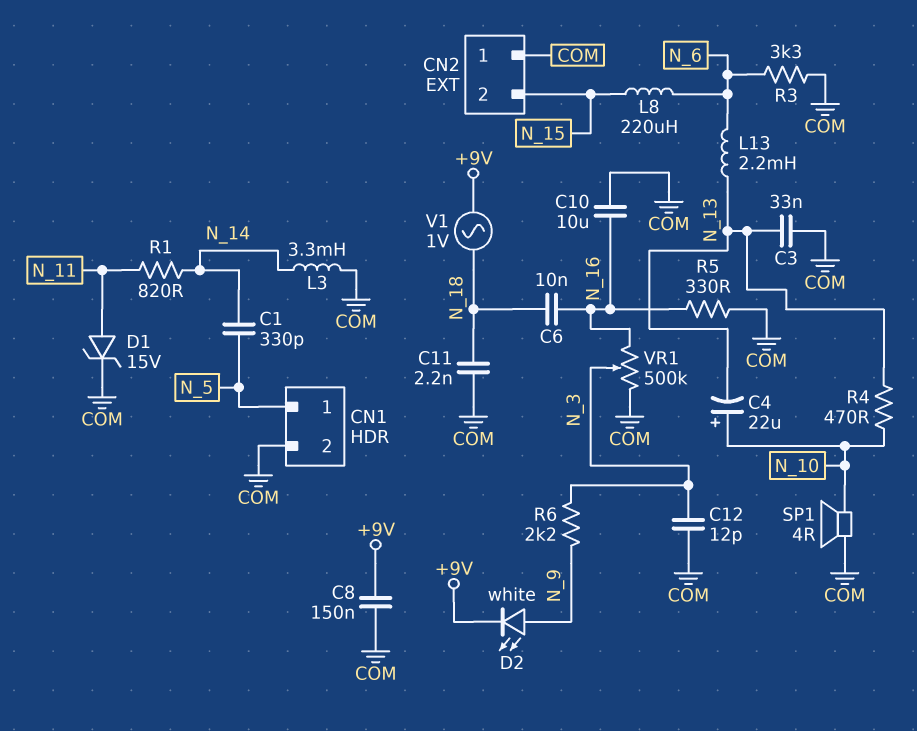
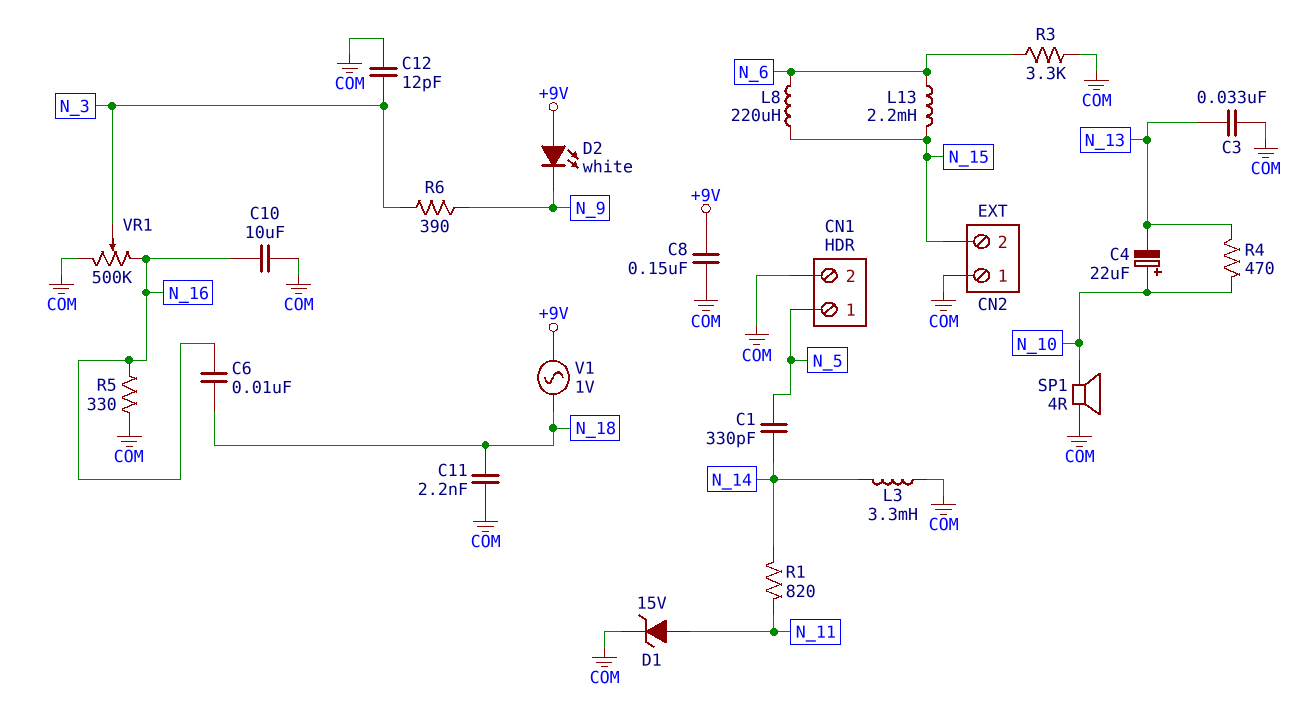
D2: LED white (A N_9, K +9V) -> LED white (A +9V, K N_9)
L13: 2.2mH (N_6, N_13) -> 2.2mH (N_6, N_15)
R6: 2.2k (N_3, N_9) -> 390 (N_3, N_9)

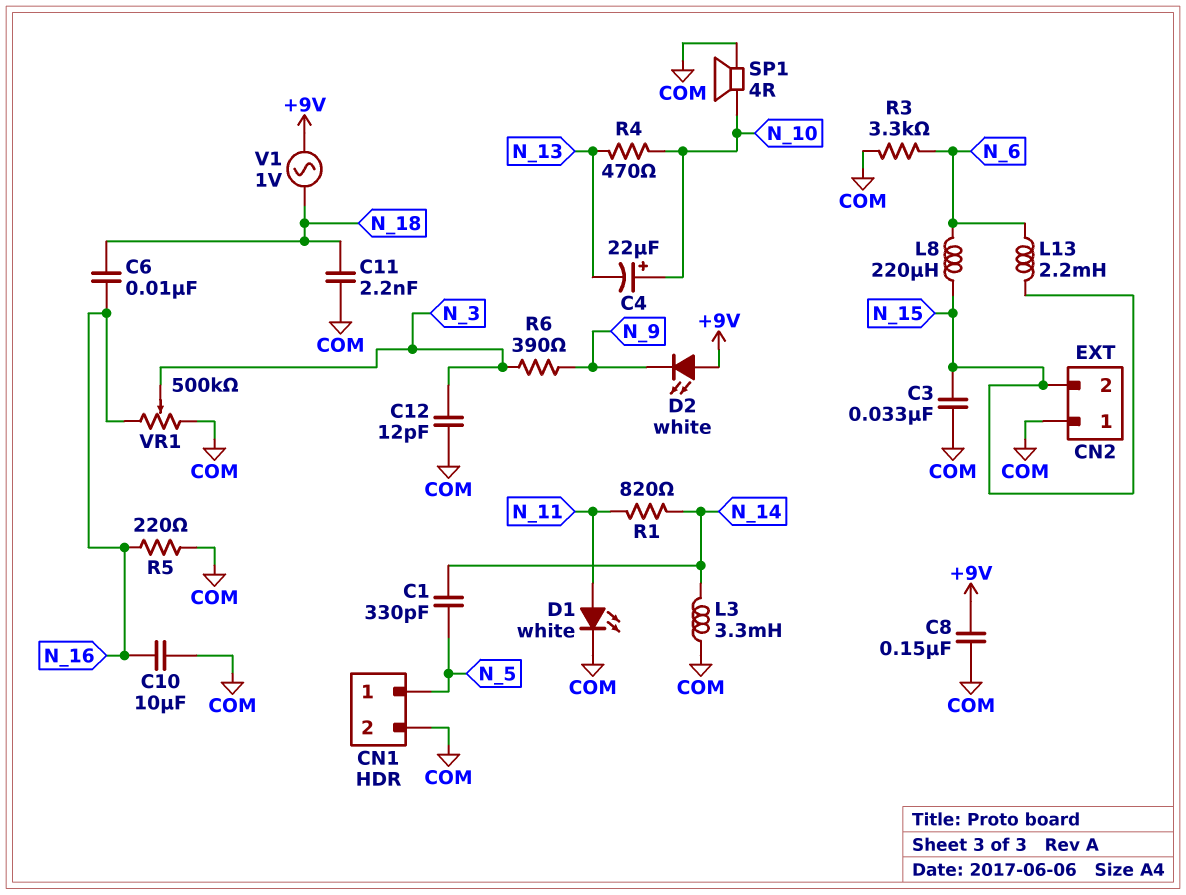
C3: 33nF (COM, N_13) -> 33nF (COM, N_15)
D1: zener 15V (A N_11, K COM) -> LED white (A N_11, K COM)
R5: 330 (COM, N_16) -> 220 (COM, N_16)

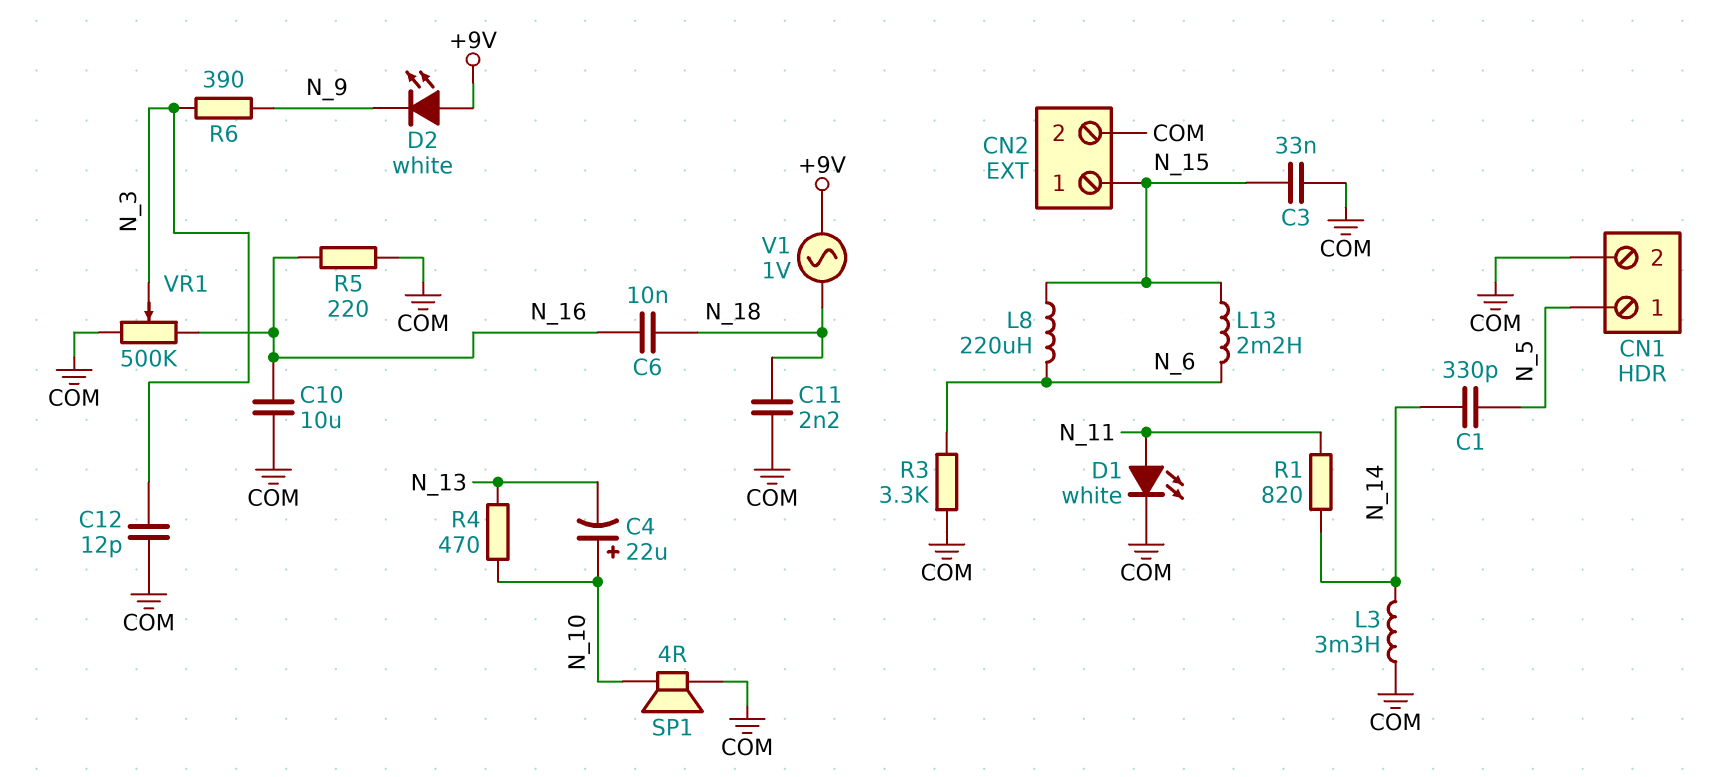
C8: 150nF (+9V, COM) -> none
CN2 pin 1: COM -> N_15
CN2 pin 2: N_15 -> COM

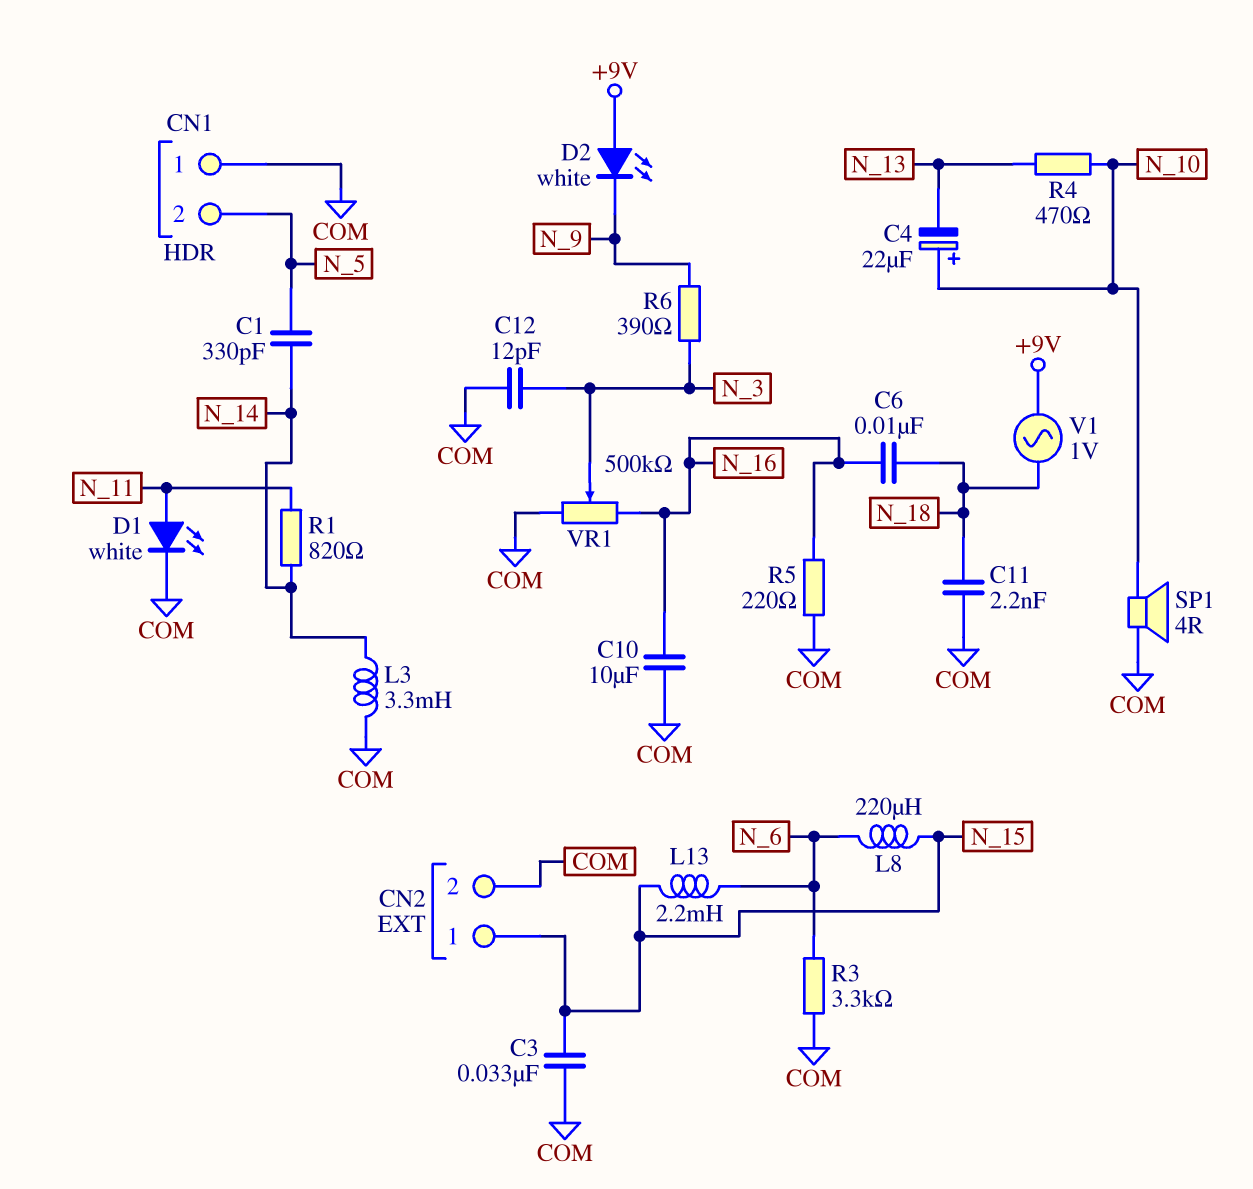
CN1 pin 1: N_5 -> COM
CN1 pin 2: COM -> N_5

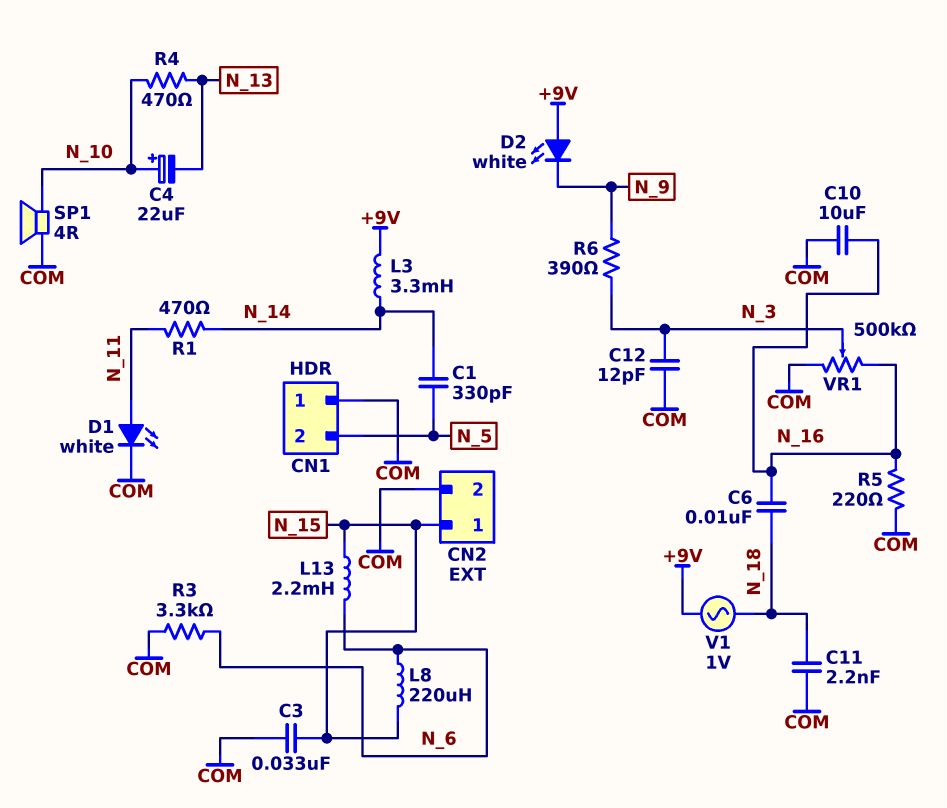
L3: 3.3mH (COM, N_14) -> 3.3mH (+9V, N_14)
R1: 820 (N_11, N_14) -> 470 (N_11, N_14)

